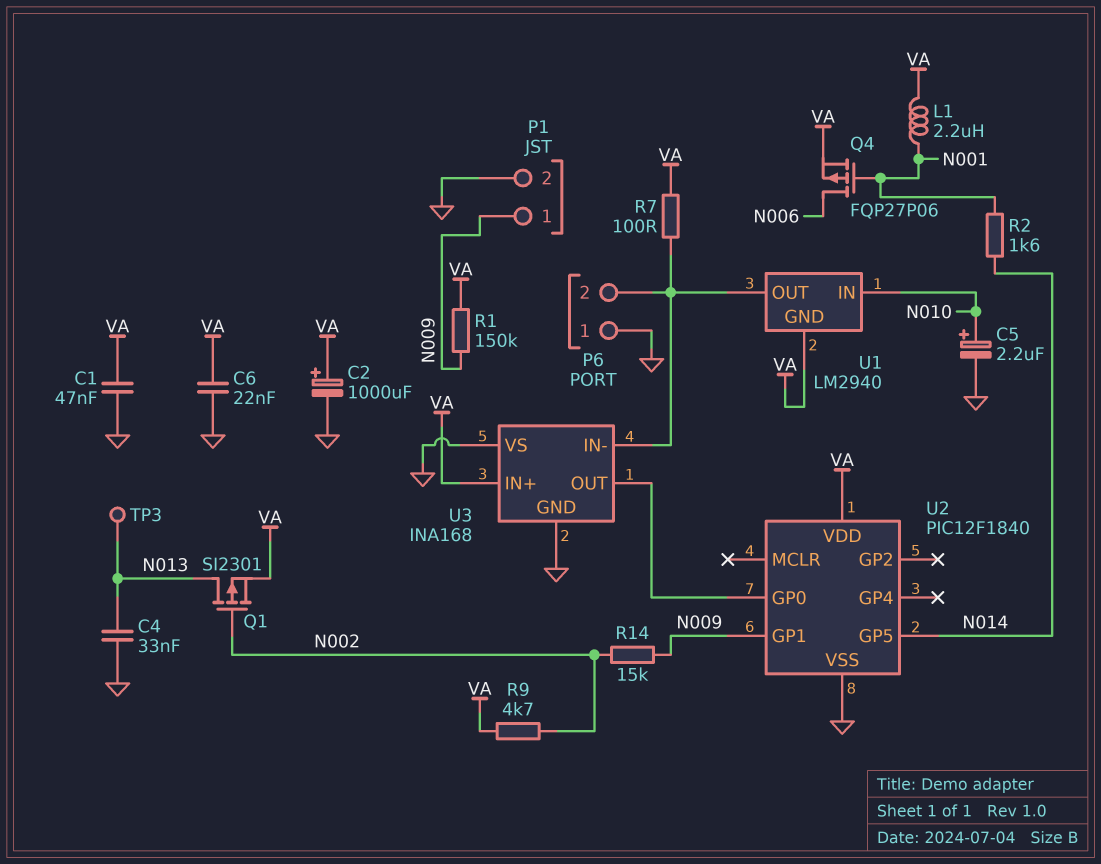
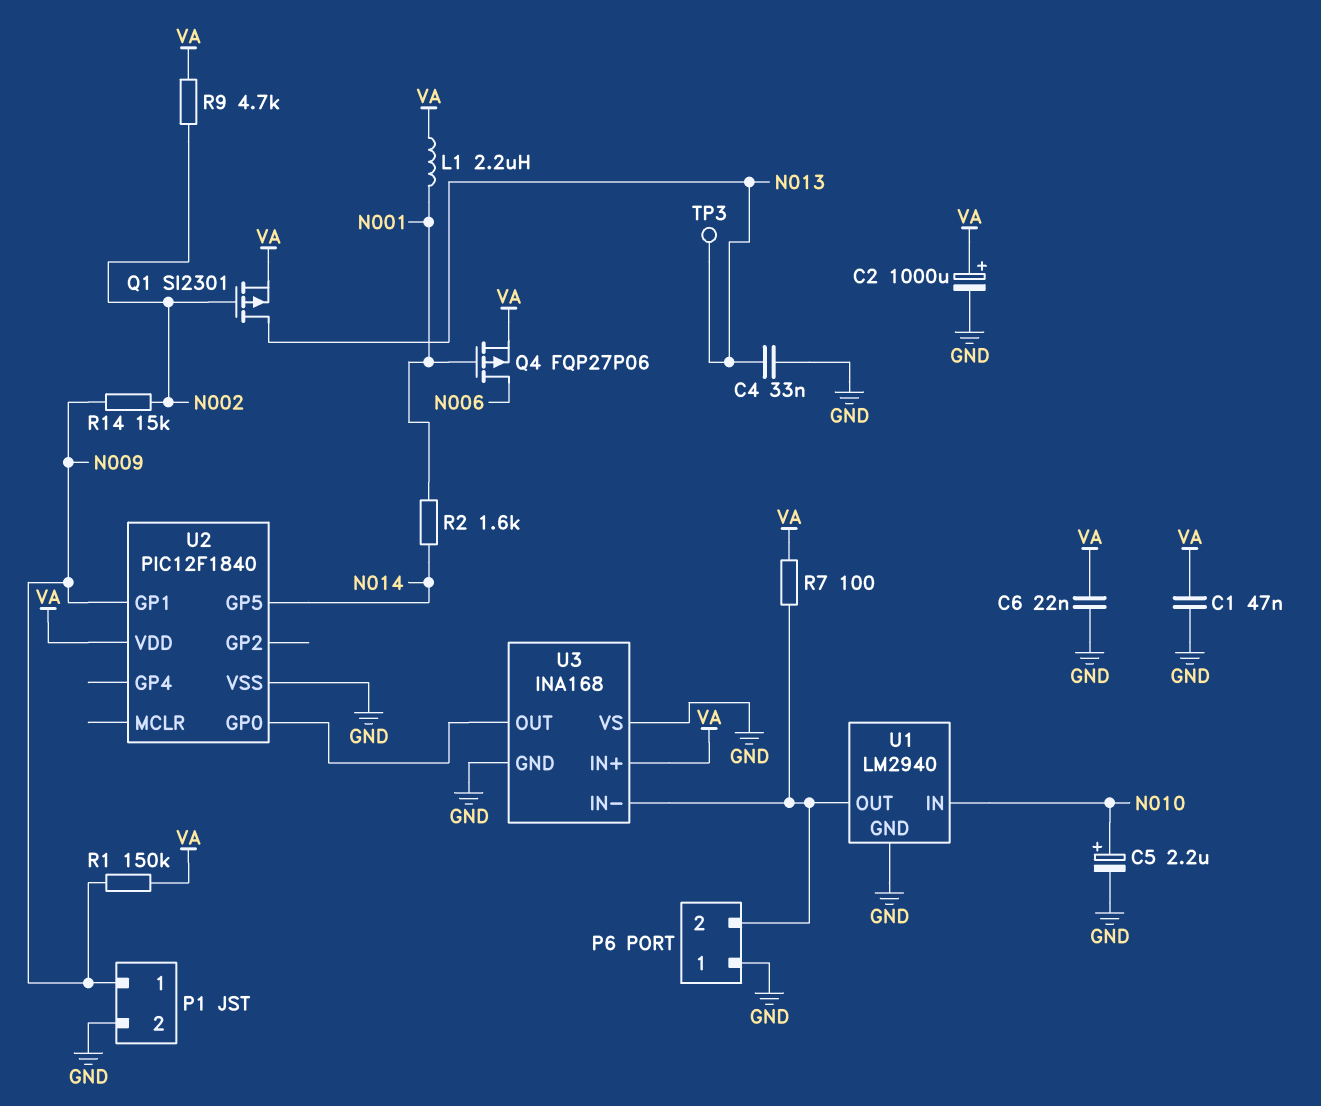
U1 pin GND: VA -> GND

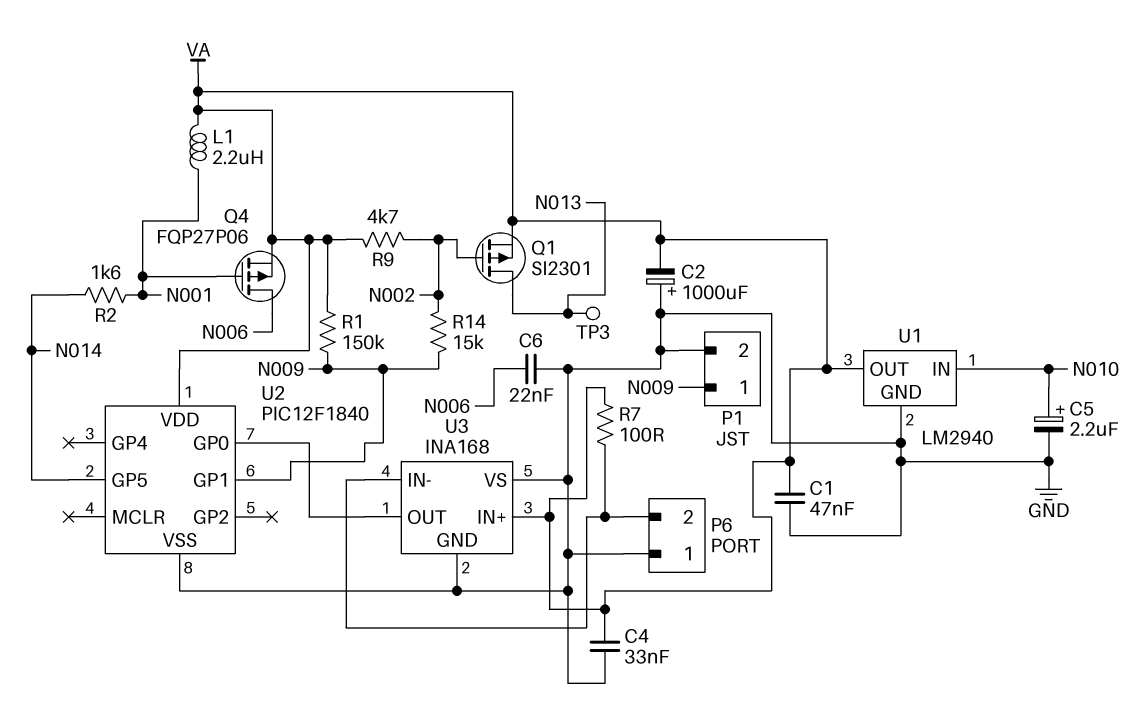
C2: 1000uF (plus VA, minus GND) -> 1000uF (plus GND, minus VA)
C4: 33nF (GND, N013) -> 33nF (GND, VA)
C6: 22nF (GND, VA) -> 22nF (GND, N006)
U1 pin OUT: P6/2 -> VA

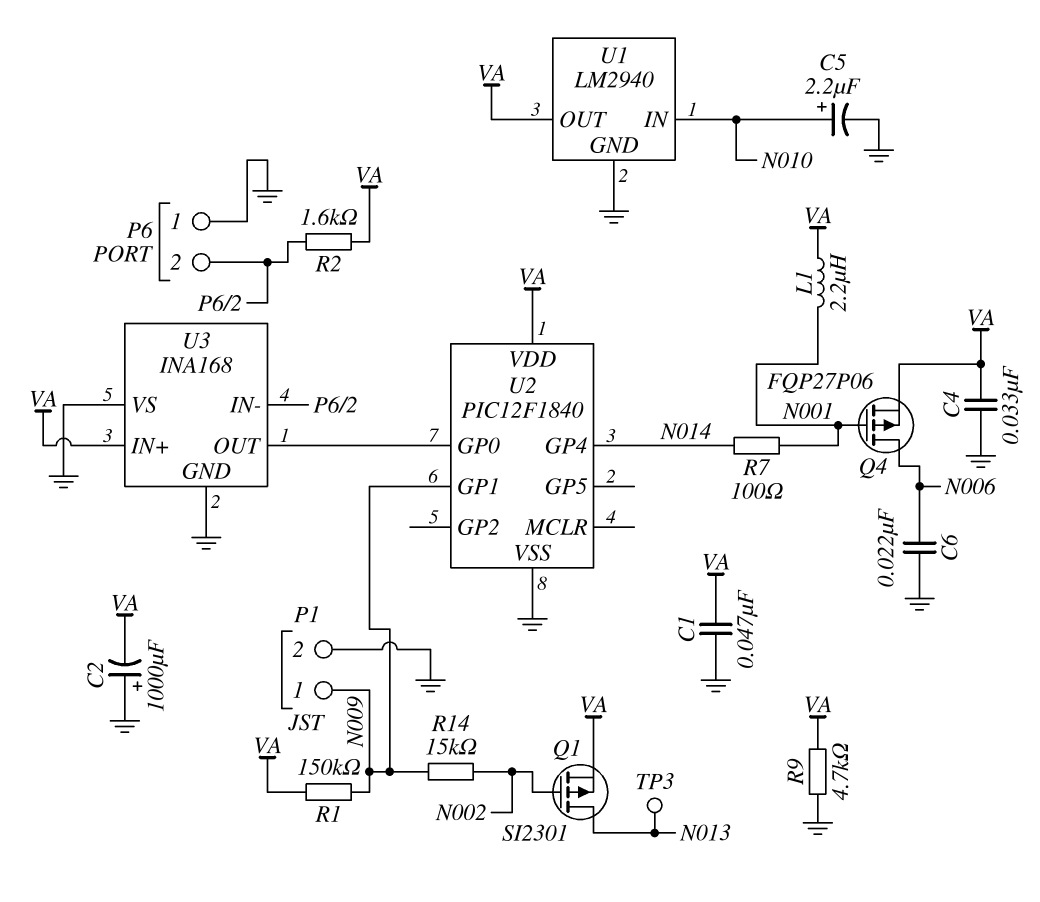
R2: 1.6k (N001, N014) -> 1.6k (P6/2, VA)
R7: 100 (P6/2, VA) -> 100 (N001, N014)
R9: 4.7k (N002, VA) -> 4.7k (GND, VA)
U2 pin GP4: none -> N014
U2 pin GP5: N014 -> none

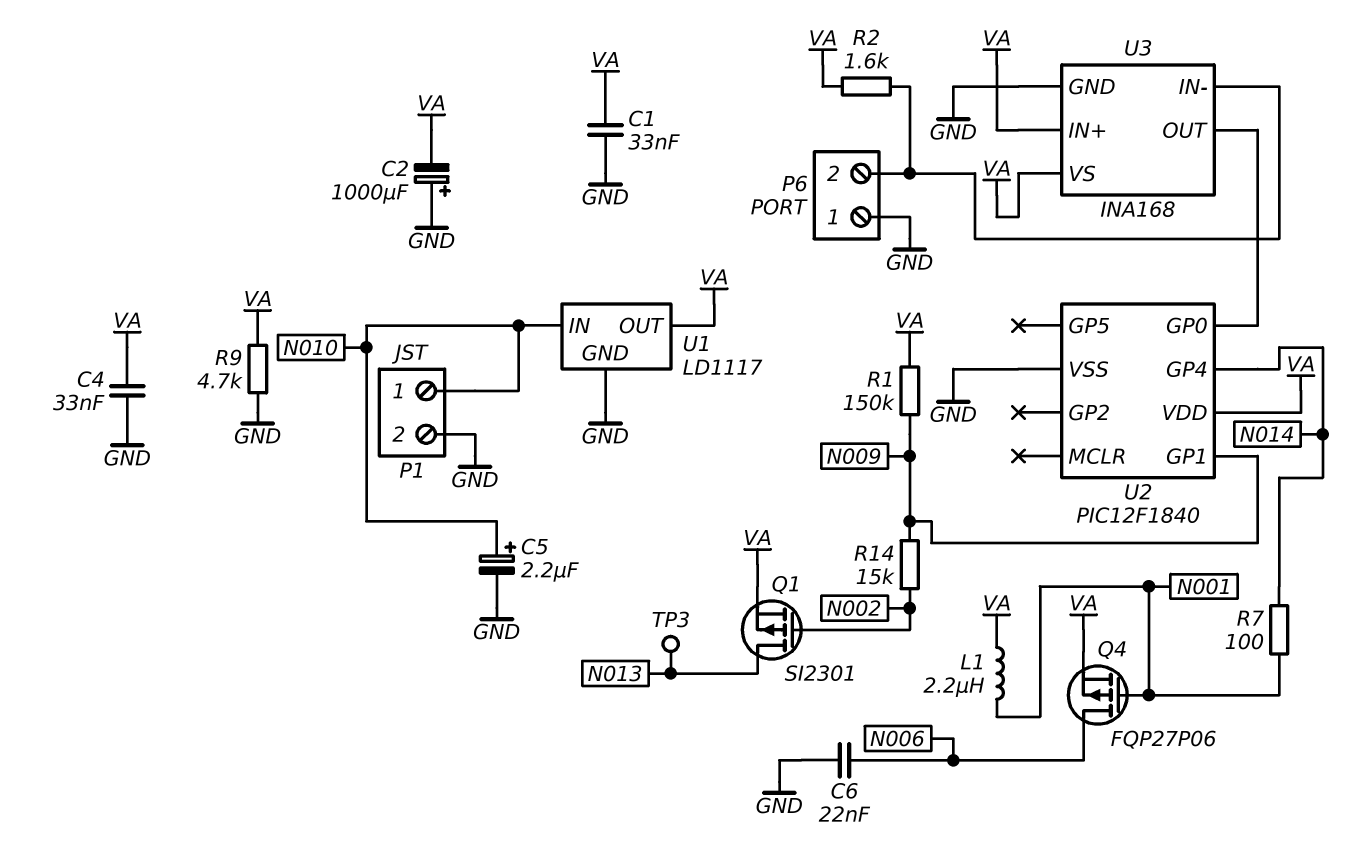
C1: 47nF (GND, VA) -> 33nF (GND, VA)
P1 pin 1: N009 -> N010
U1: LM2940 -> LD1117
U3 pin VS: GND -> VA

